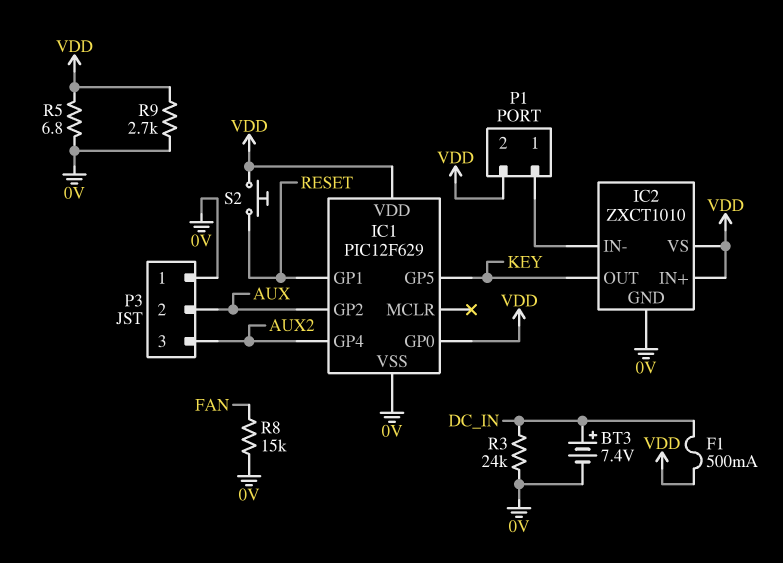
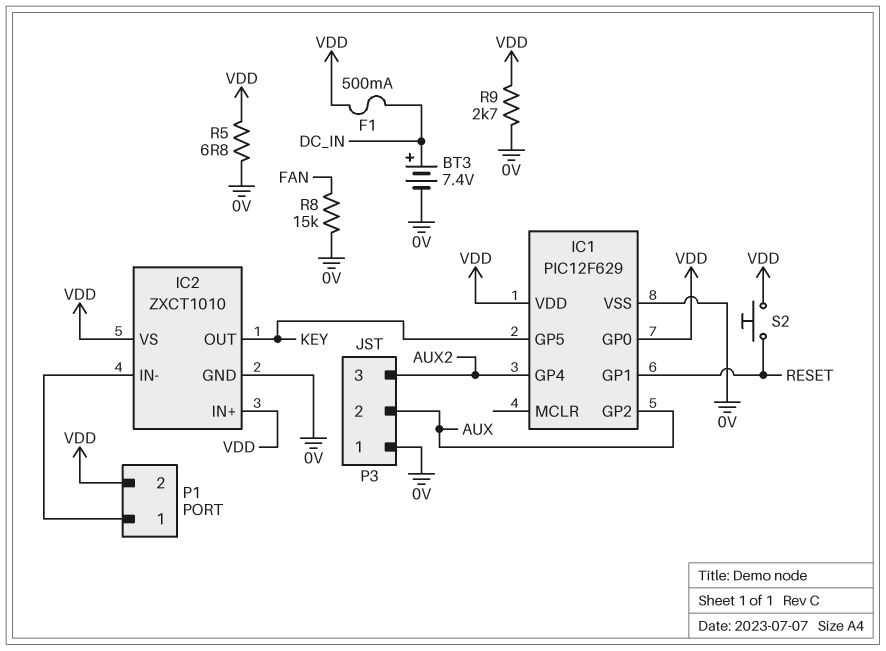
R3: 24k (0V, DC_IN) -> none

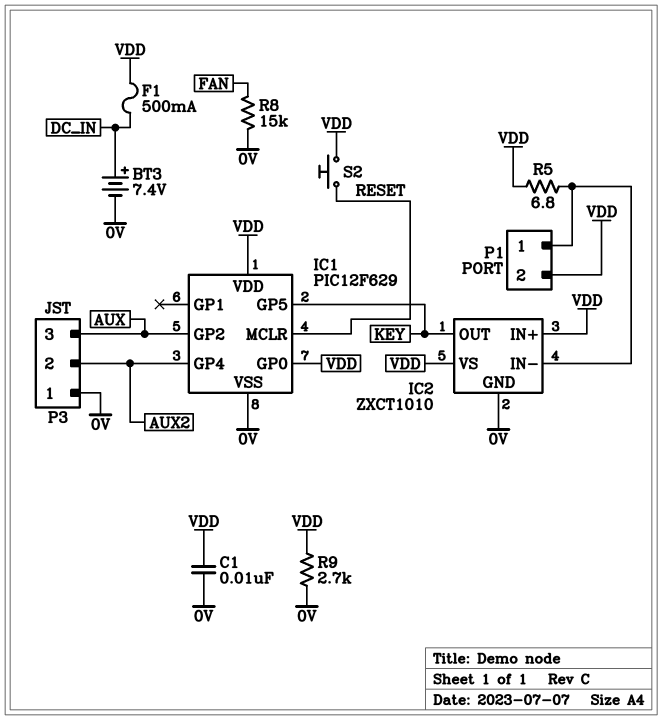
C1: none -> 10nF (0V, VDD)
IC1 pin GP1: RESET -> none
IC1 pin MCLR: none -> RESET
P3 pin 2: AUX -> AUX2
P3 pin 3: AUX2 -> AUX
R5: 6.8 (0V, VDD) -> 6.8 (IC2/IN-, VDD)

